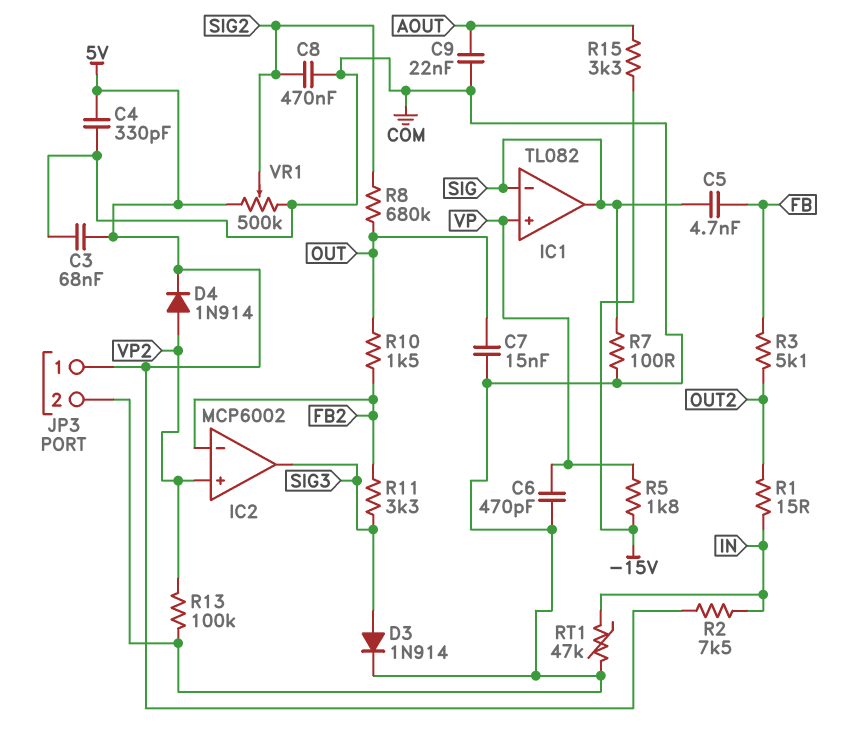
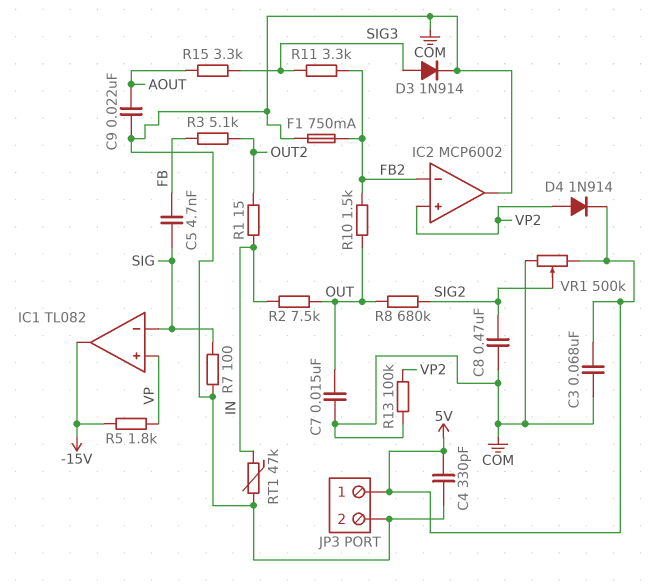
C6: 470pF (COM, VP) -> none
F1: none -> 750mA (COM, FB2)
IC1 pin out: SIG -> -15V
IC2 pin out: SIG3 -> COM
R2: 7.5k (5V, IN) -> 7.5k (IN, OUT)
R15: 3.3k (-15V, AOUT) -> 3.3k (AOUT, SIG3)

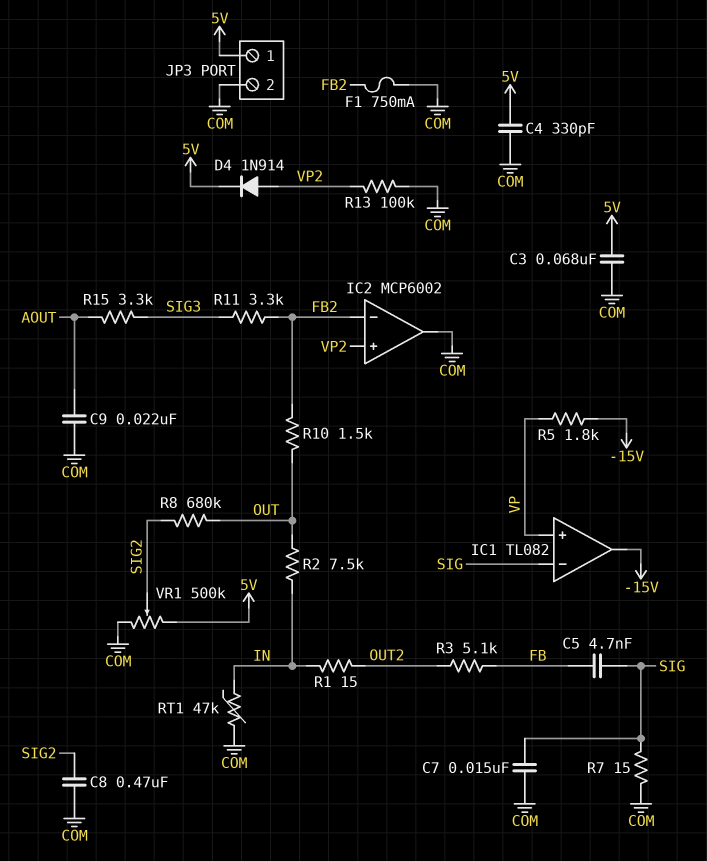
C7: 15nF (COM, OUT) -> 15nF (COM, SIG)
D3: diode 1N914 (A SIG3, K COM) -> none
R7: 100 (COM, SIG) -> 15 (COM, SIG)

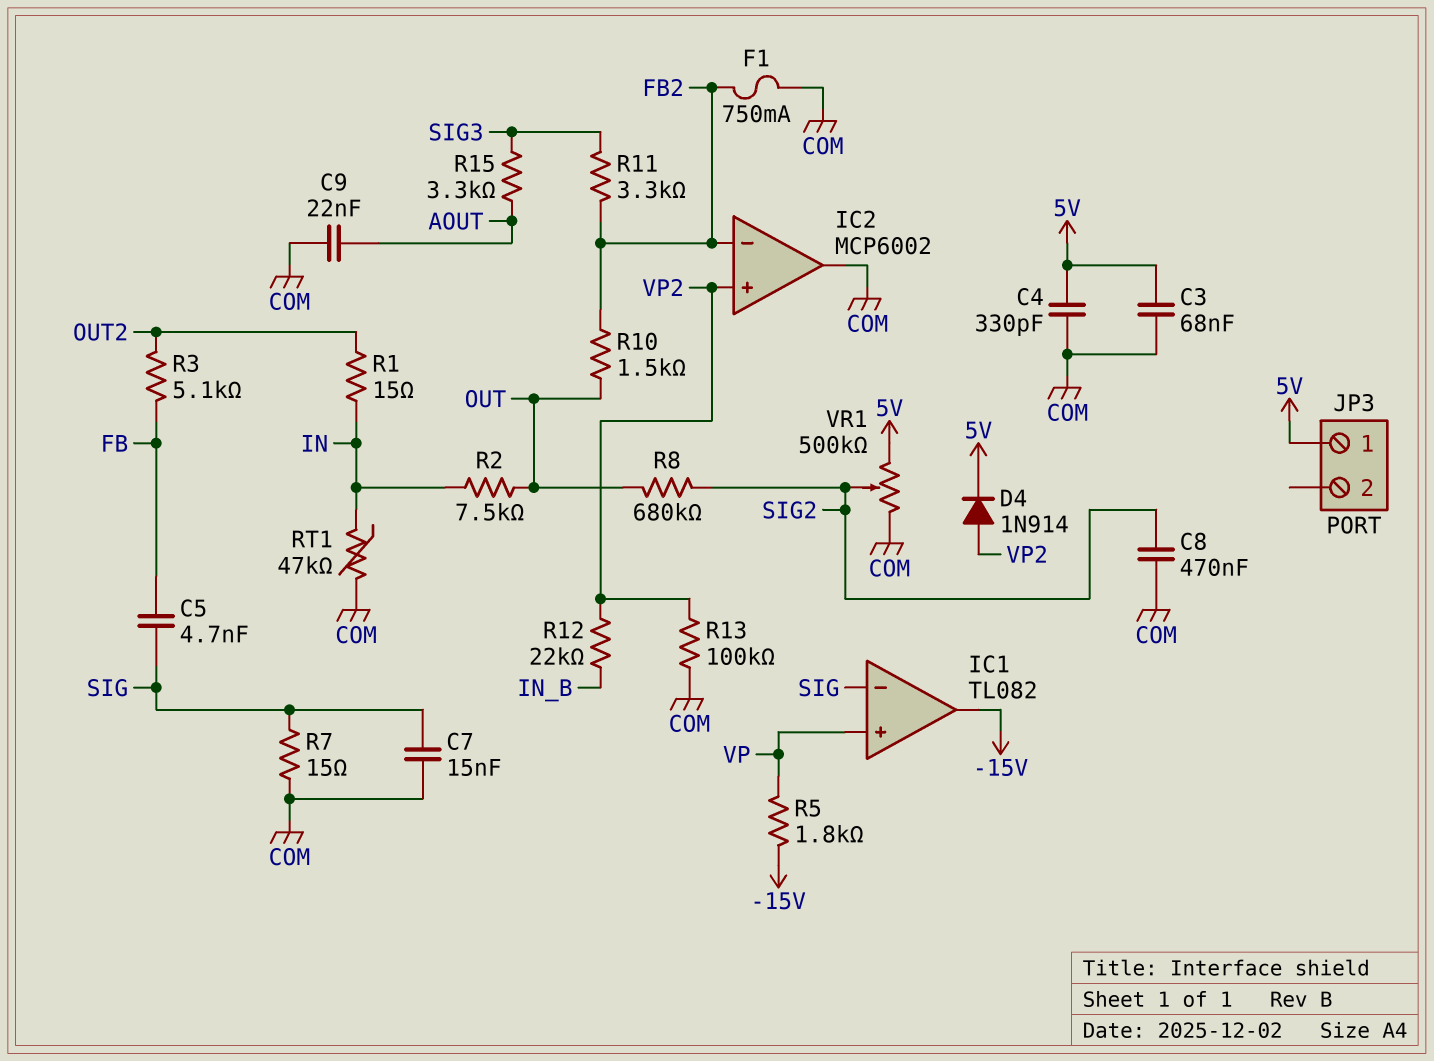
JP3 pin 2: COM -> none
R12: none -> 22k (IN_B, VP2)

